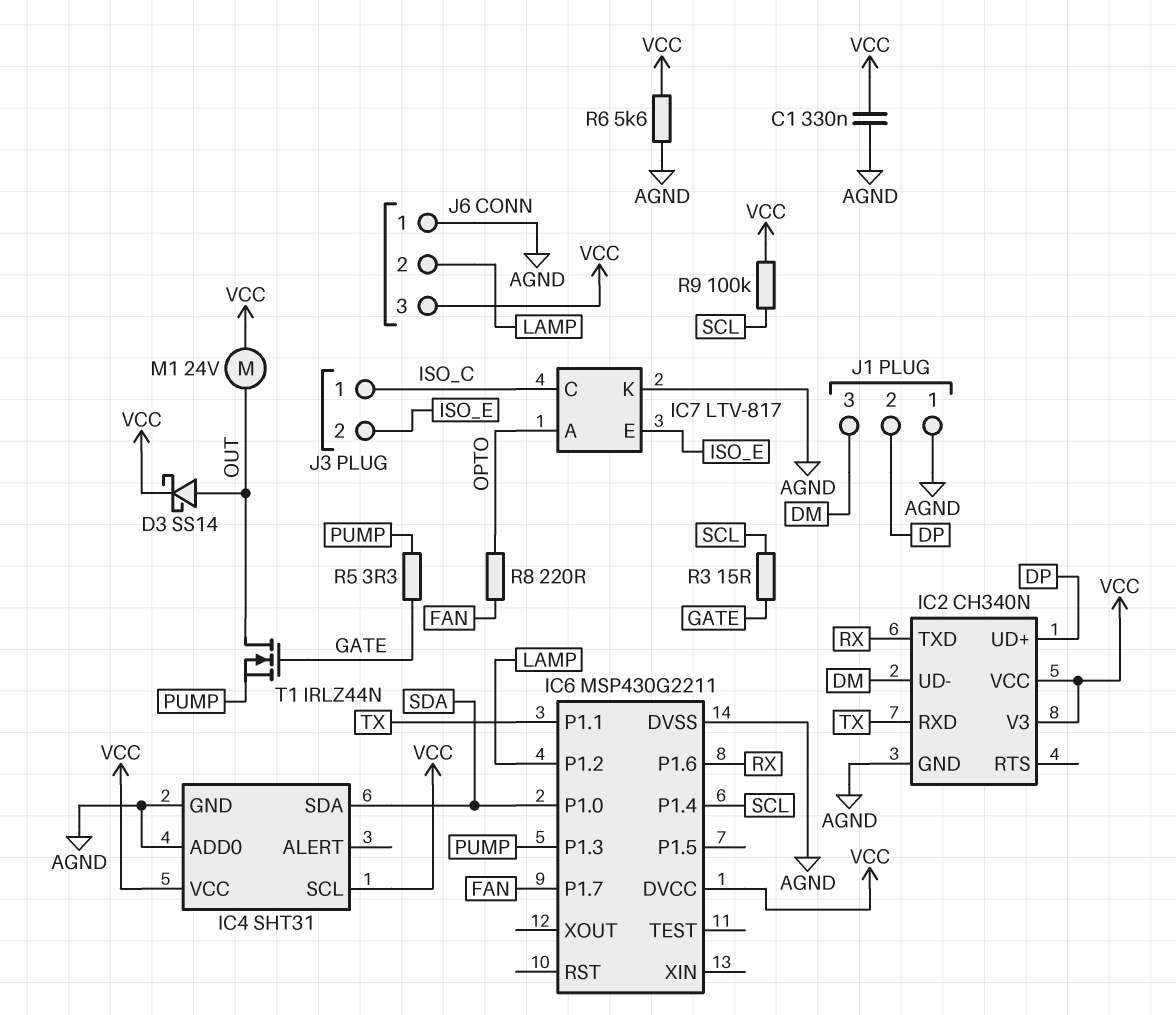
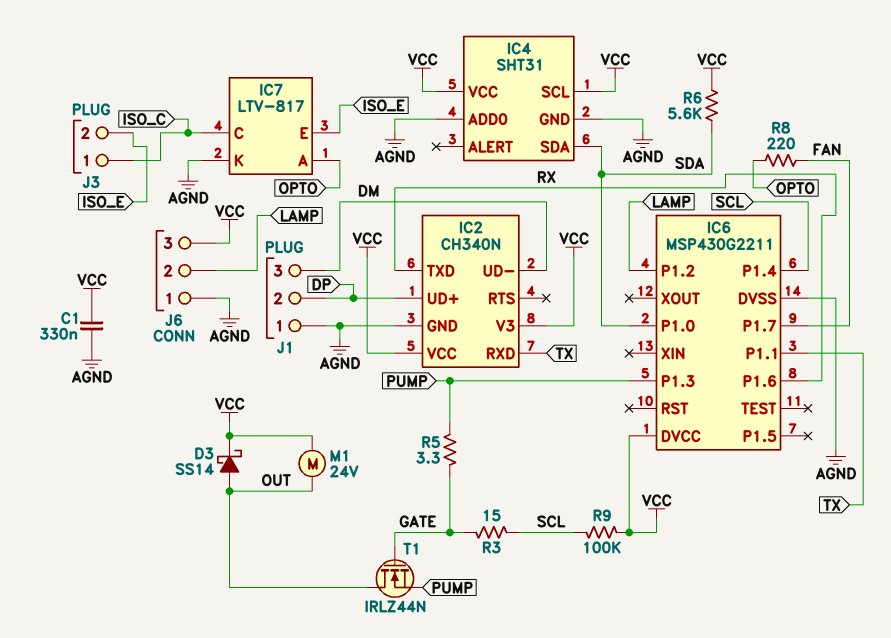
R6: 5.6k (AGND, VCC) -> 5.6k (SDA, VCC)

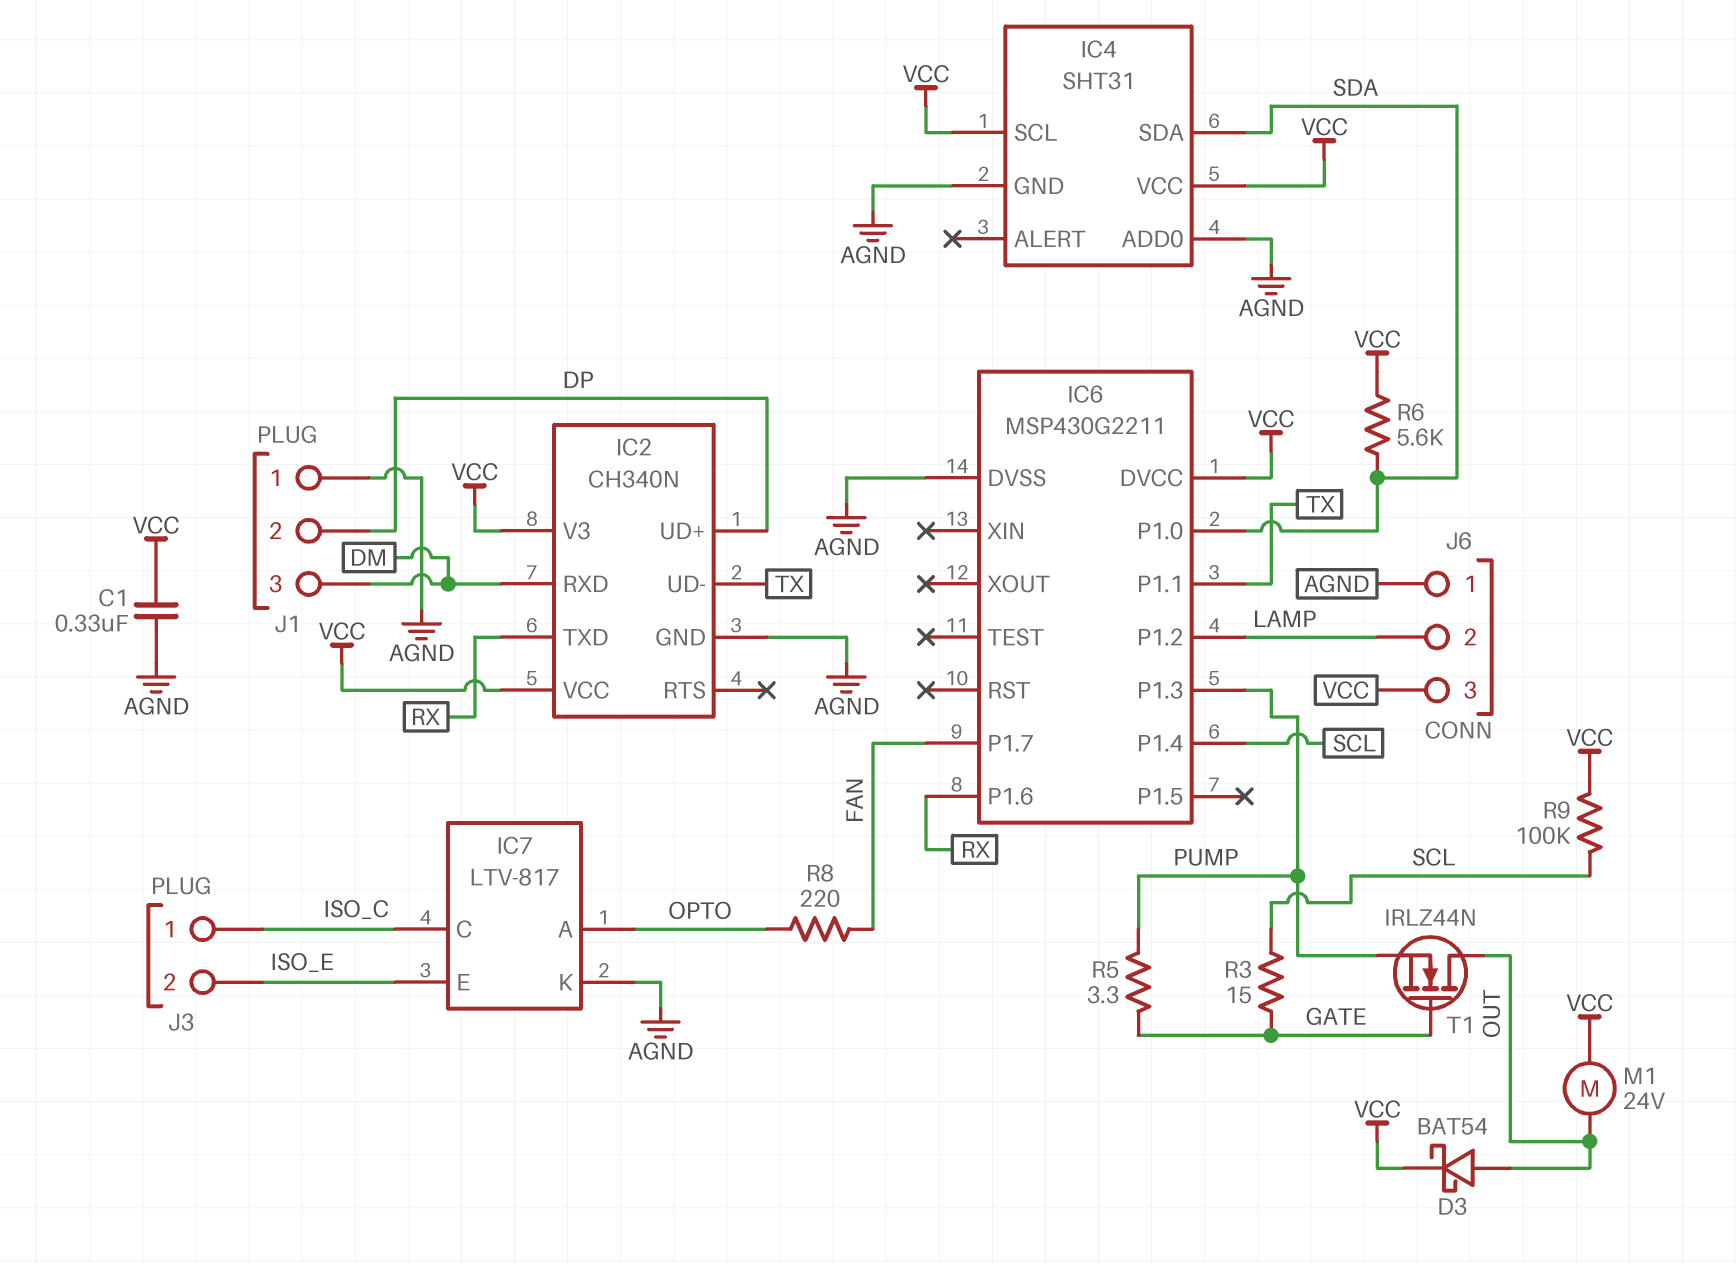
D3: schottky SS14 (A OUT, K VCC) -> schottky BAT54 (A OUT, K VCC)
IC2 pin RXD: TX -> DM
IC2 pin UD-: DM -> TX

